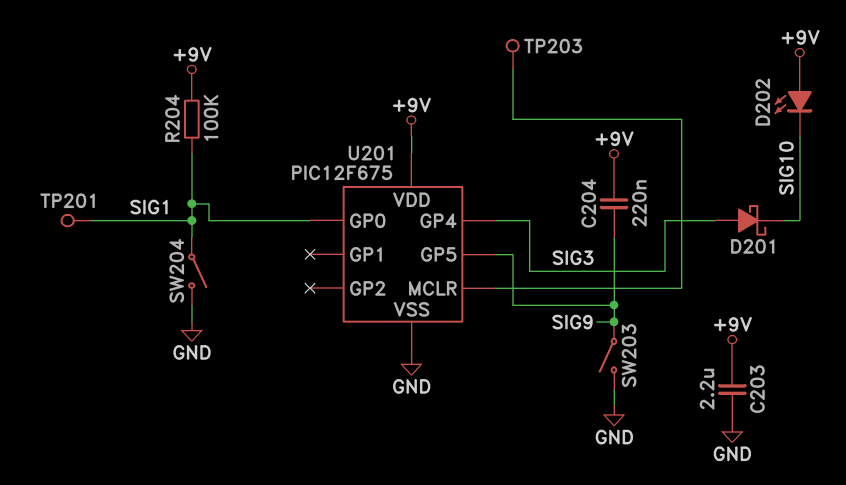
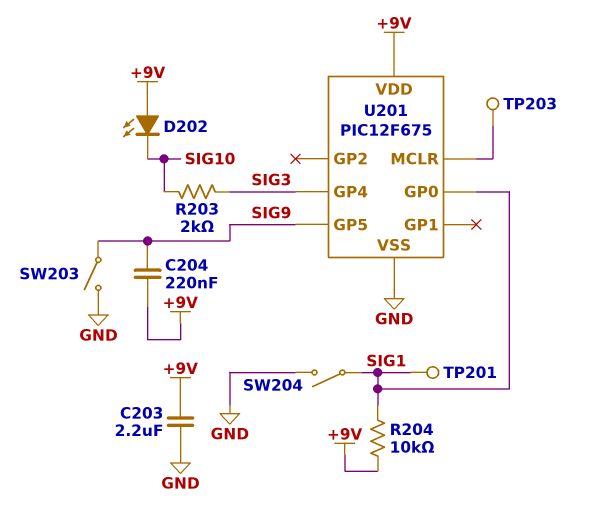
D201: schottky (A SIG3, K SIG10) -> none
R203: none -> 2k (SIG3, SIG10)
R204: 100k (+9V, SIG1) -> 10k (+9V, SIG1)

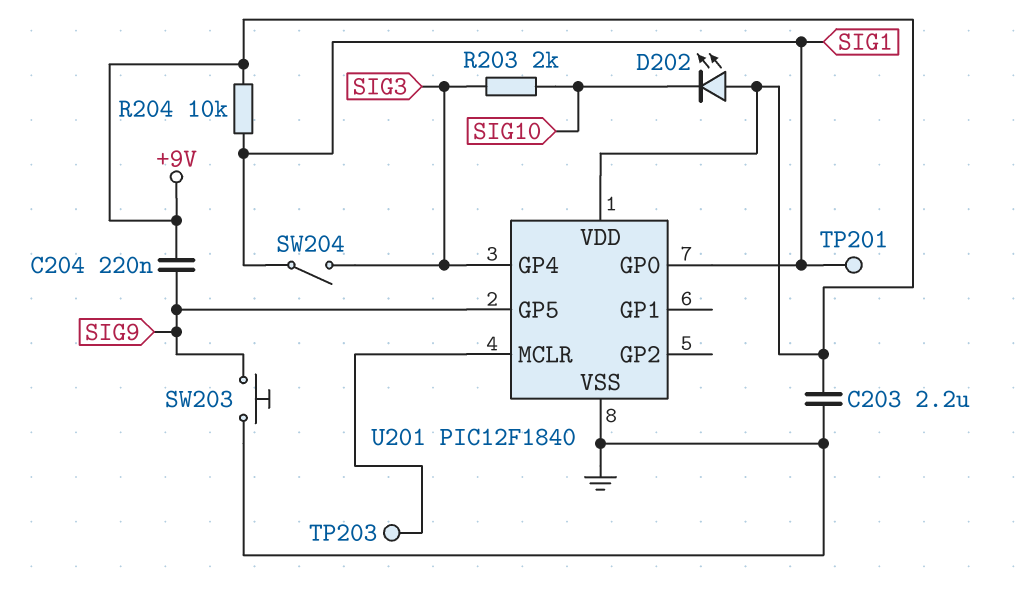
SW203: switch (GND, SIG9) -> button (GND, SIG9)
SW204: switch (GND, SIG1) -> switch (SIG1, SIG3)
U201: PIC12F675 -> PIC12F1840

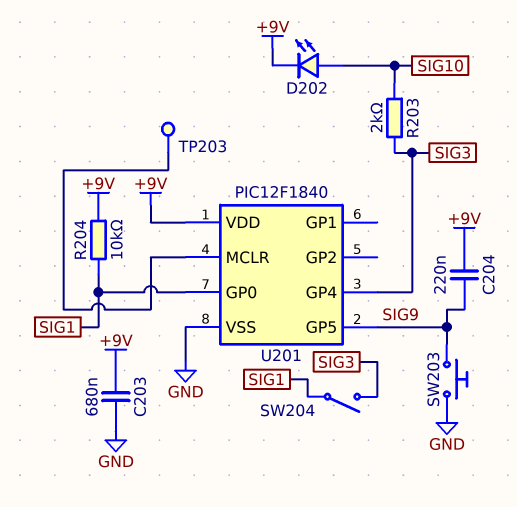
C203: 2.2uF (+9V, GND) -> 680nF (+9V, GND)
D202: LED (A +9V, K SIG10) -> LED (A SIG10, K +9V)
TP201: test point (SIG1) -> none

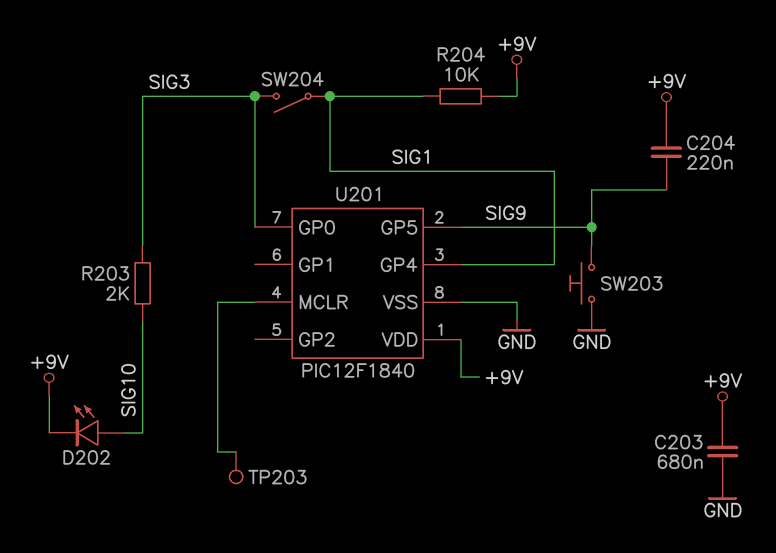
U201 pin GP0: SIG1 -> SIG3
U201 pin GP4: SIG3 -> SIG1

